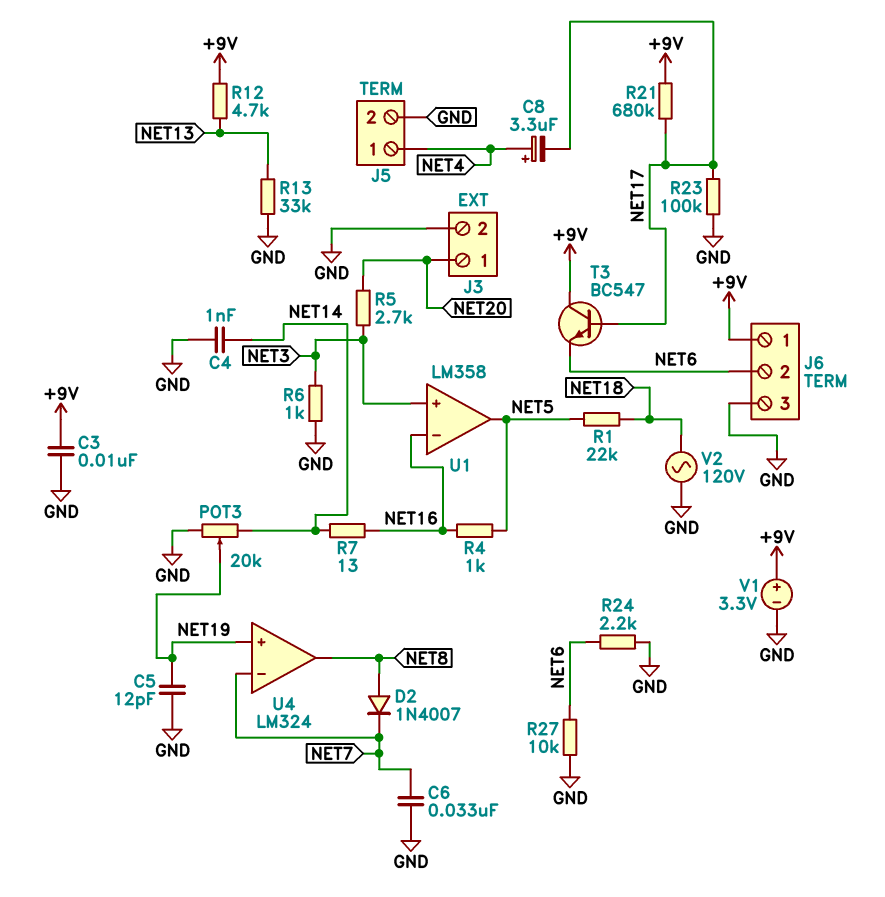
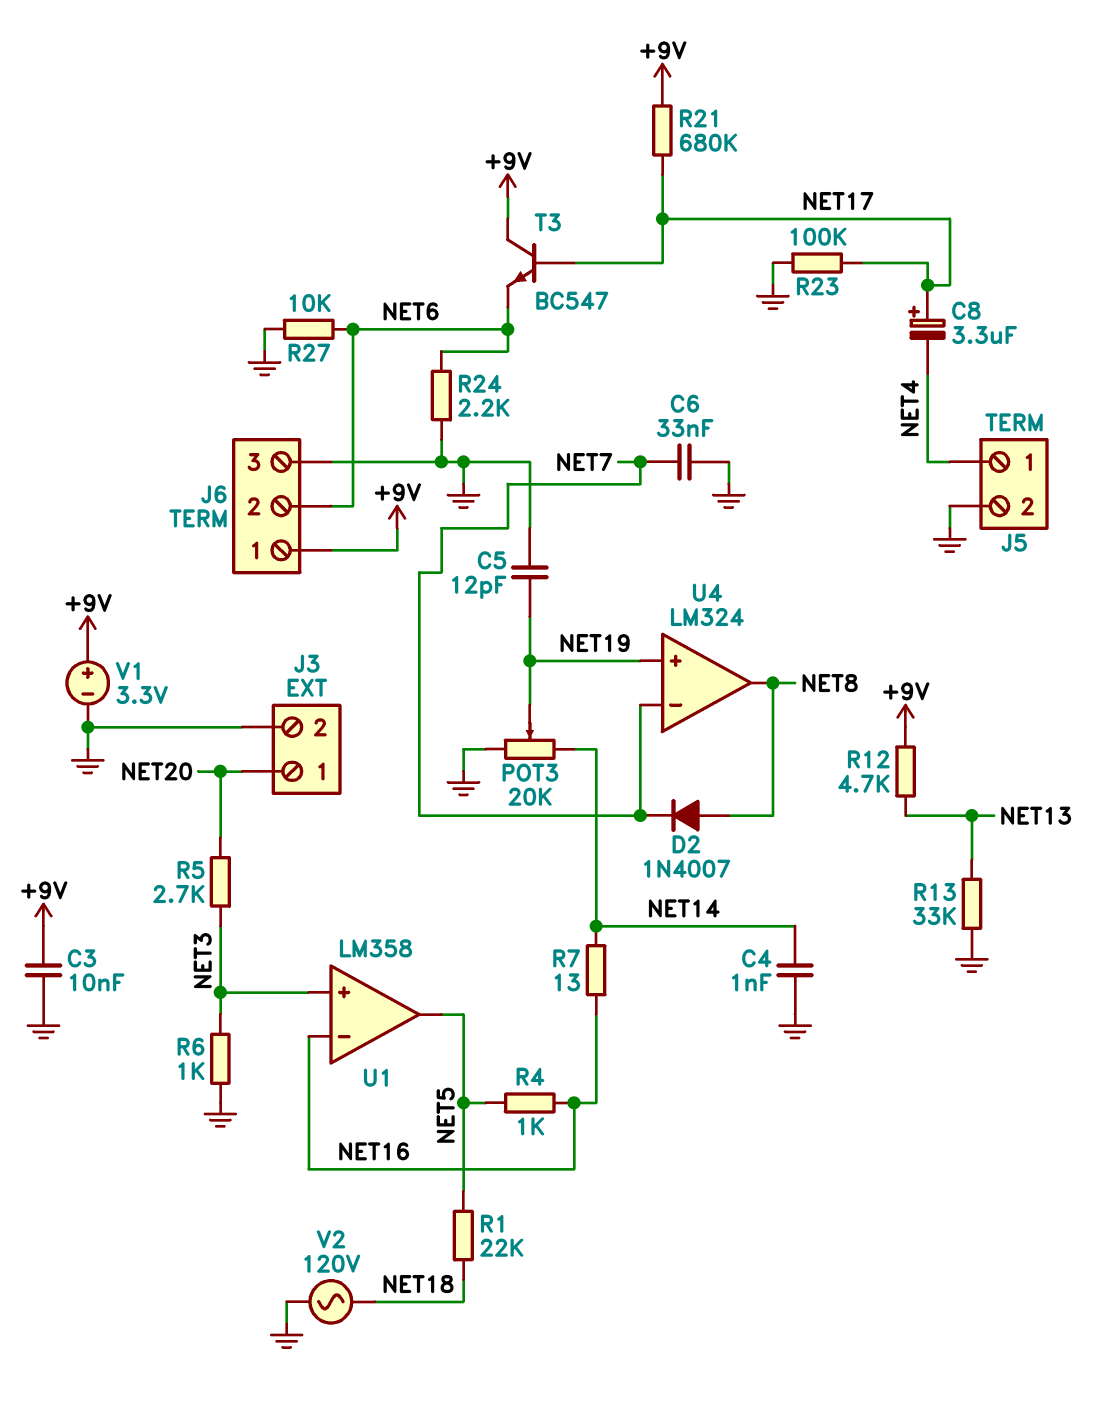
C8: 3.3uF (plus NET4, minus NET17) -> 3.3uF (plus NET17, minus NET4)

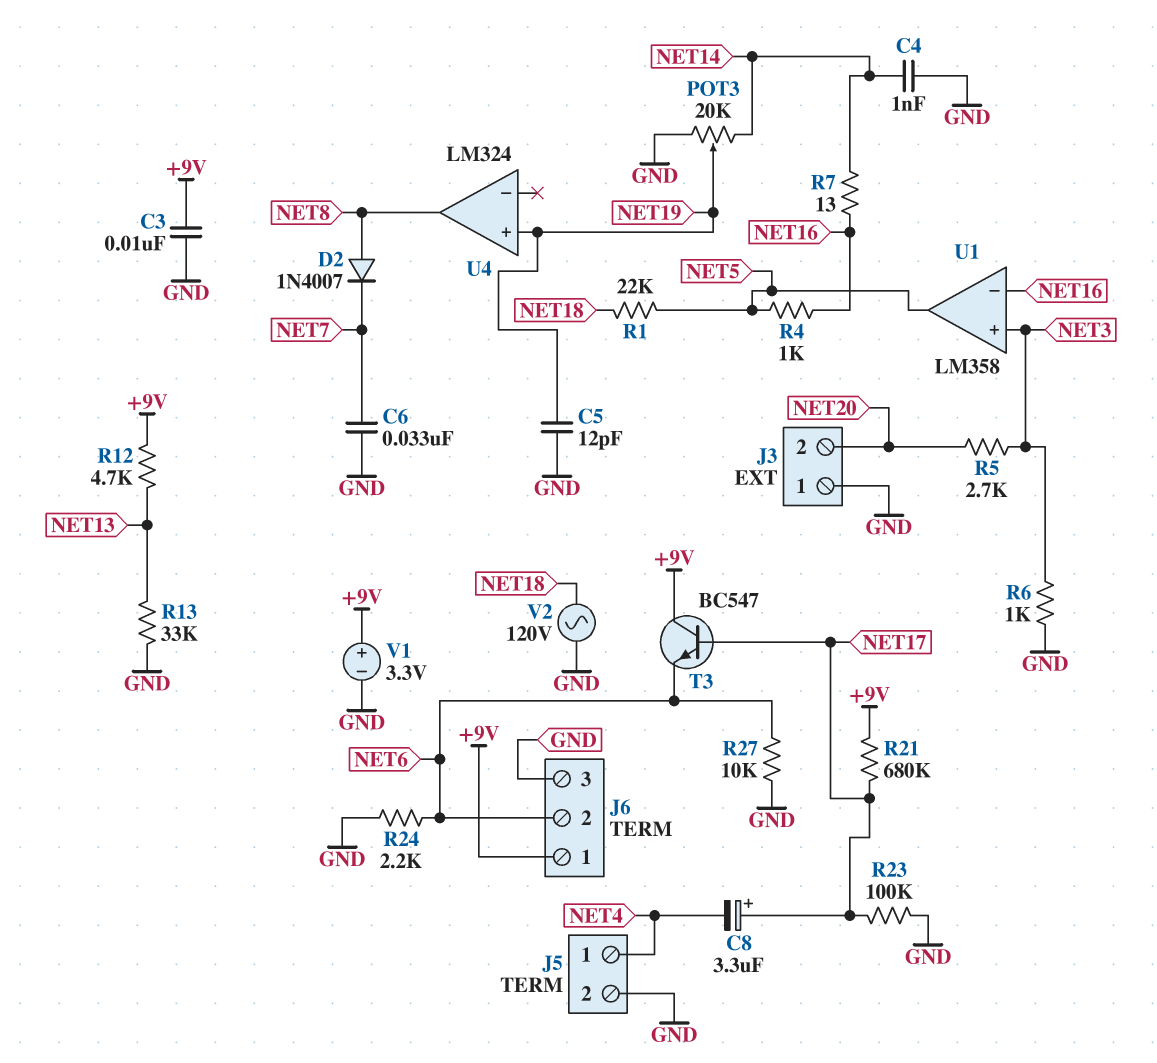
J3 pin 1: NET20 -> GND
J3 pin 2: GND -> NET20
U4 pin in-: NET7 -> none

